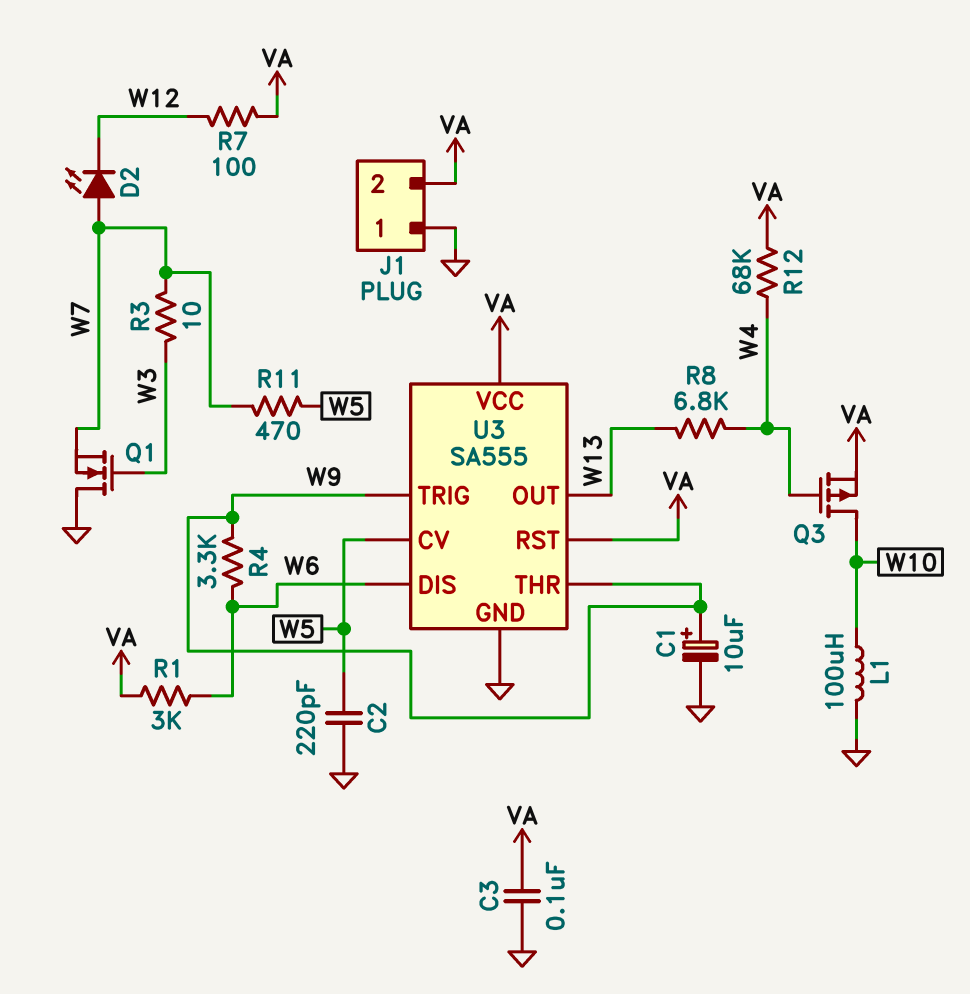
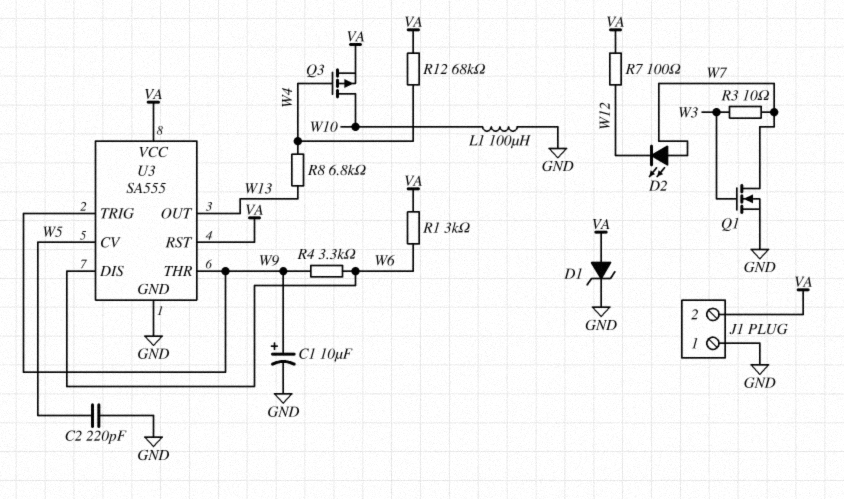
C3: 100nF (GND, VA) -> none
D1: none -> zener (A VA, K GND)
Q1: NMOS (G W3, D GND, S W7) -> NMOS (G W3, D W7, S GND)
R11: 470 (W5, W7) -> none

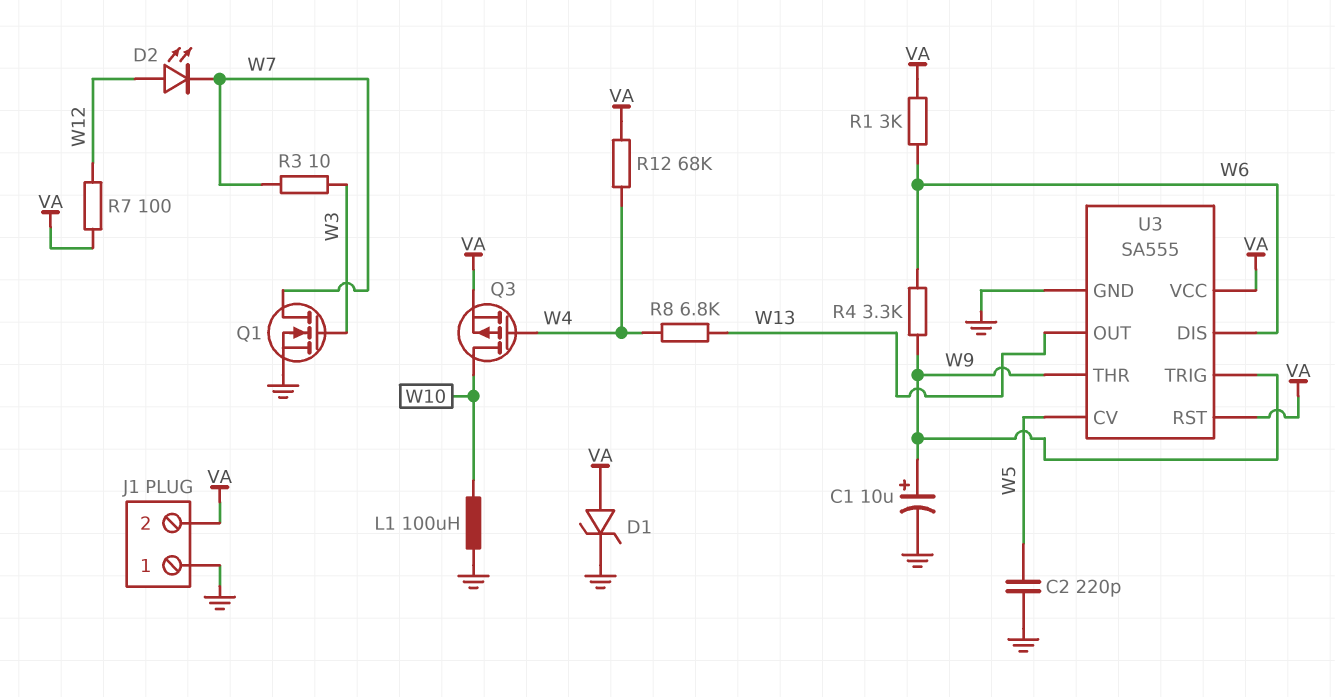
D2: LED (A W7, K W12) -> LED (A W12, K W7)

